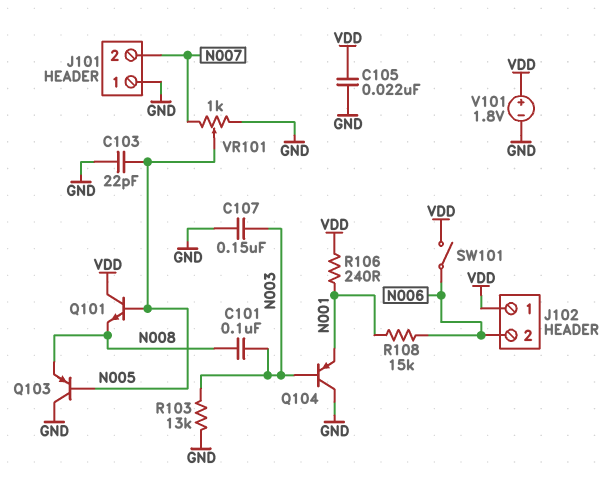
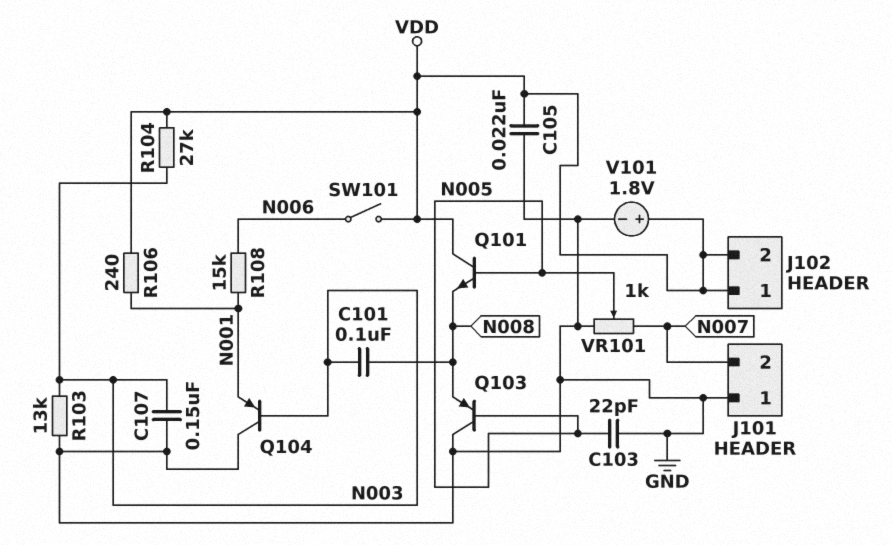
J102 pin 2: N006 -> VDD
R104: none -> 27k (N003, VDD)

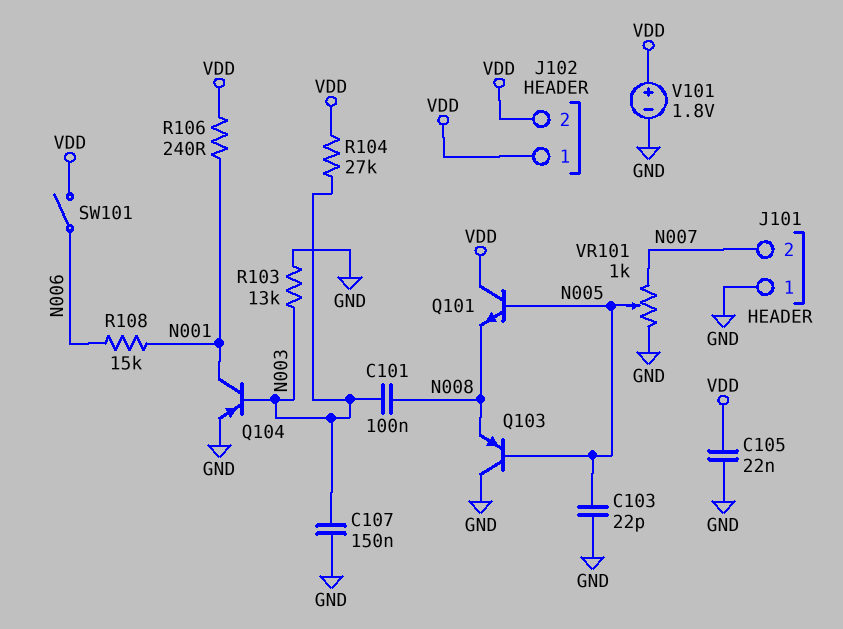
Q104: PNP (B N003, C GND, E N001) -> PNP (B N003, C N001, E GND)

